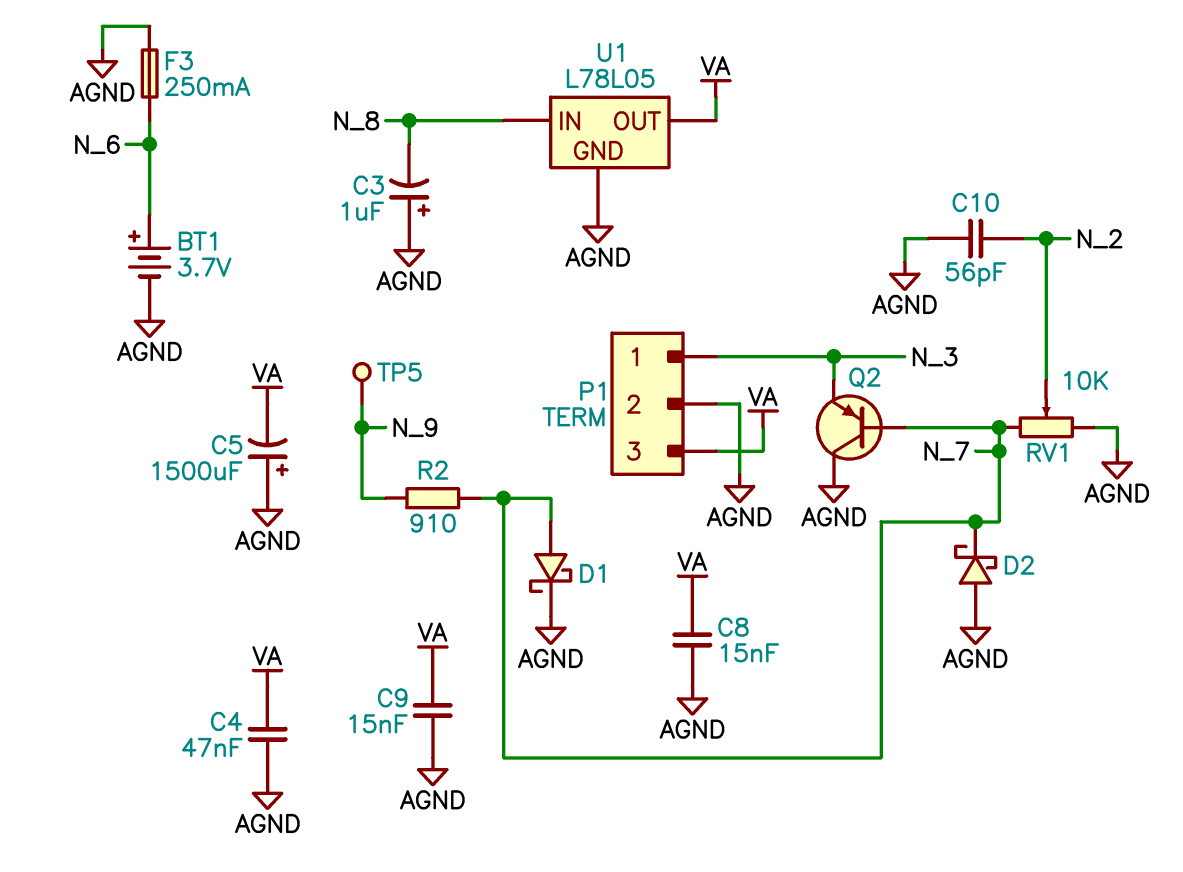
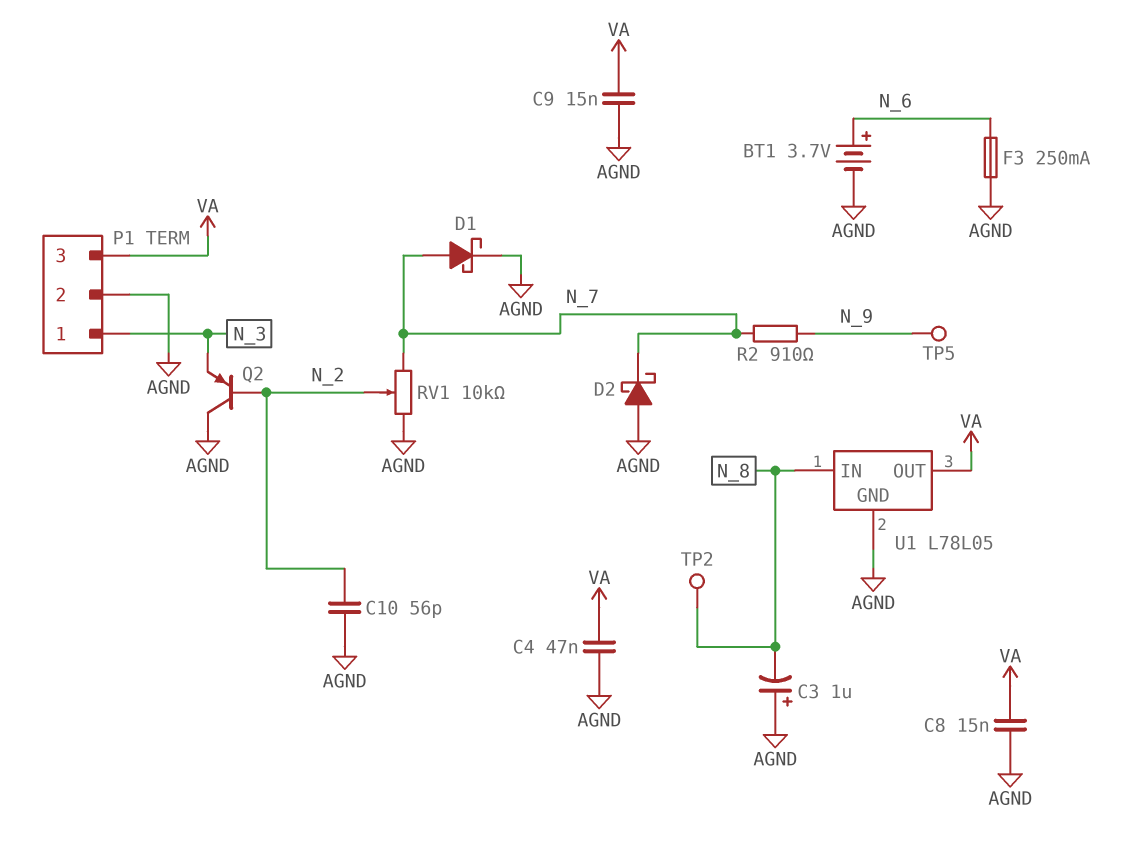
C5: 1500uF (plus AGND, minus VA) -> none
Q2: PNP (B N_7, C AGND, E N_3) -> PNP (B N_2, C AGND, E N_3)
TP2: none -> test point (N_8)

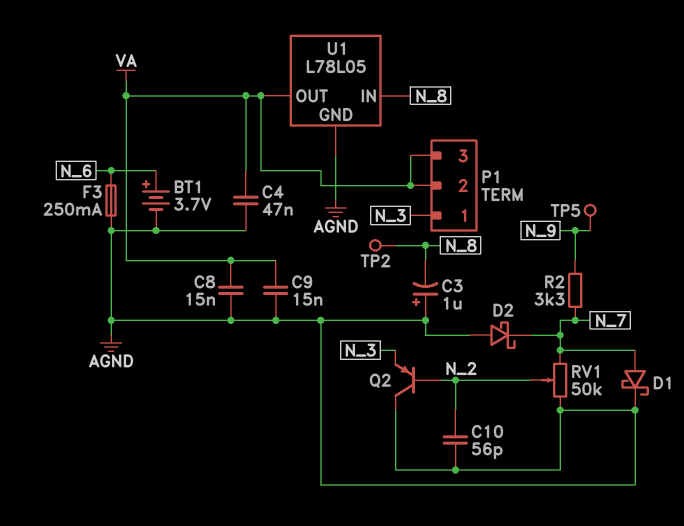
P1 pin 2: AGND -> VA
R2: 910 (N_7, N_9) -> 3.3k (N_7, N_9)
RV1: 10k (AGND, N_7, wiper N_2) -> 50k (AGND, N_7, wiper N_2)

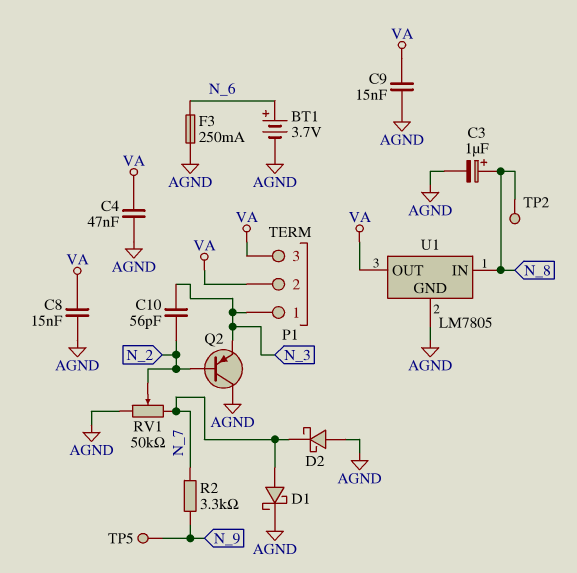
C3: 1uF (plus AGND, minus N_8) -> 1uF (plus N_8, minus AGND)
C10: 56pF (AGND, N_2) -> 56pF (N_2, N_3)
U1: L78L05 -> LM7805

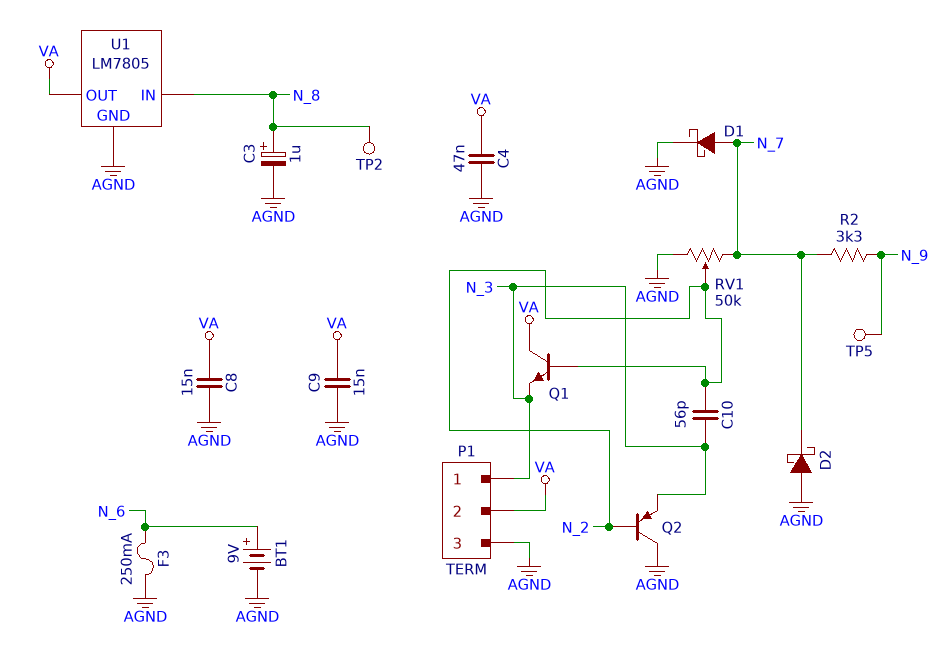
BT1: 3.7V (plus N_6, minus AGND) -> 9V (plus N_6, minus AGND)
P1 pin 3: VA -> AGND
Q1: none -> NPN (B N_2, C VA, E N_3)

